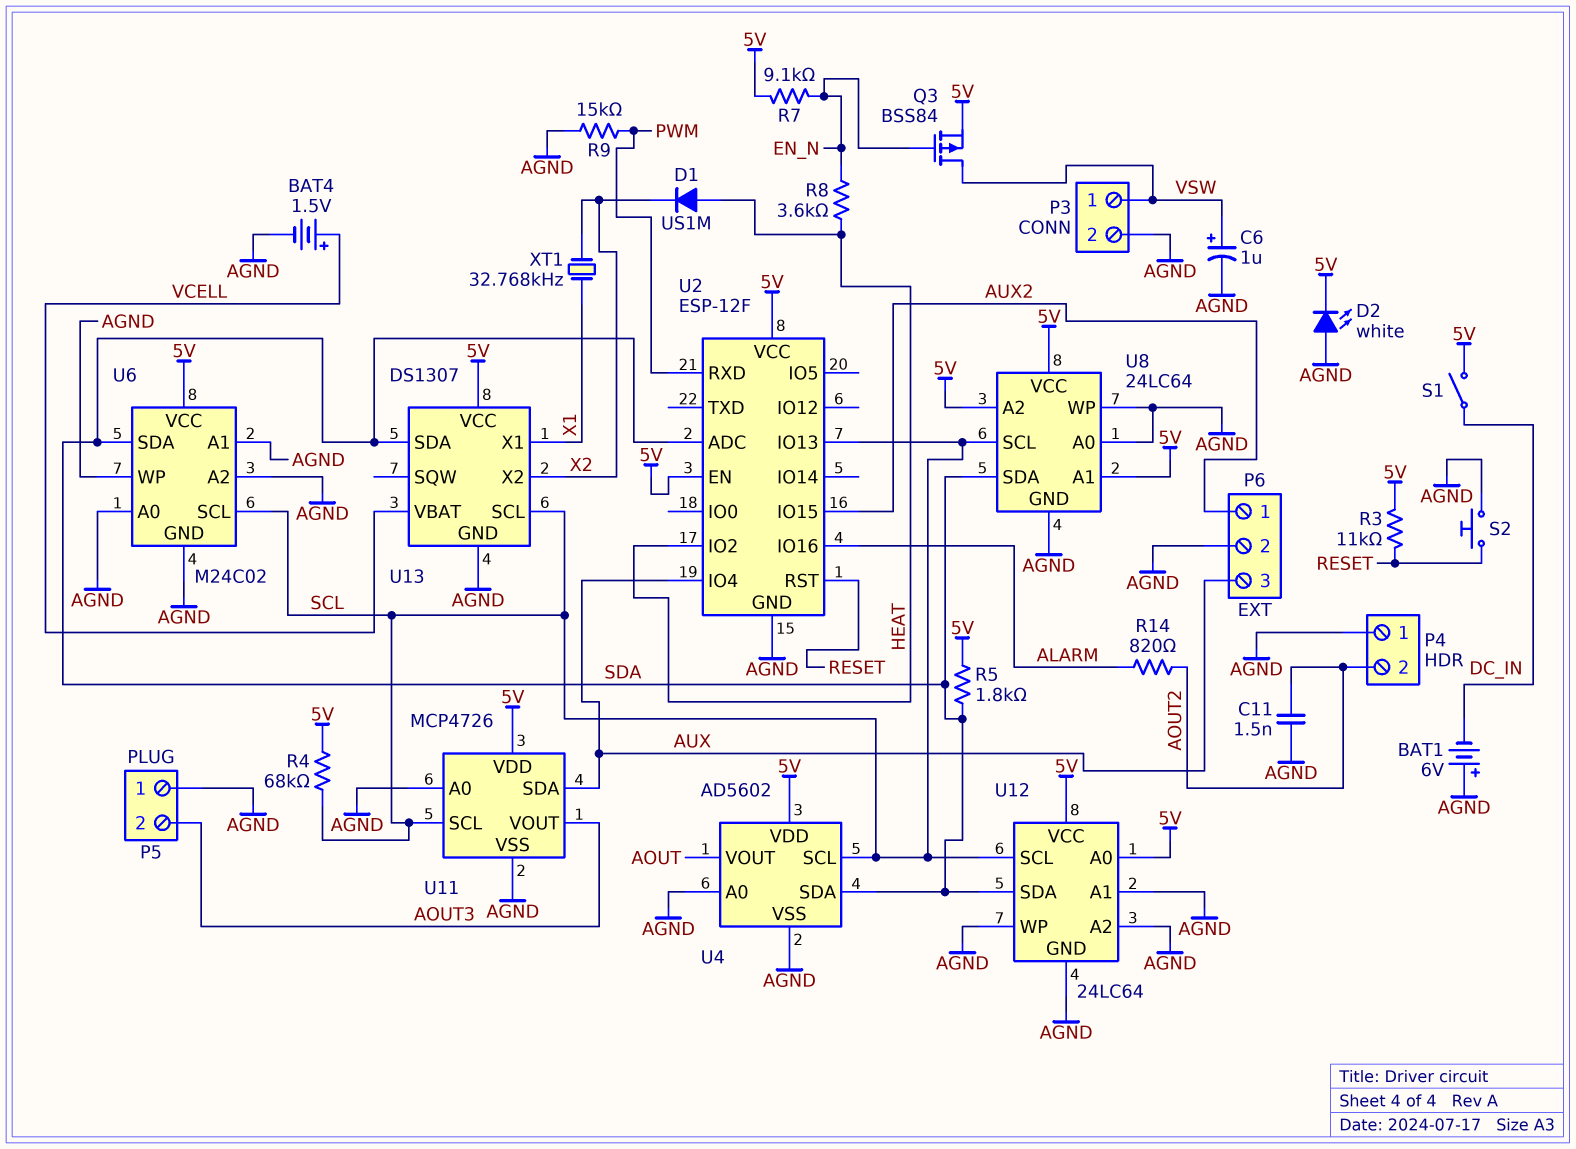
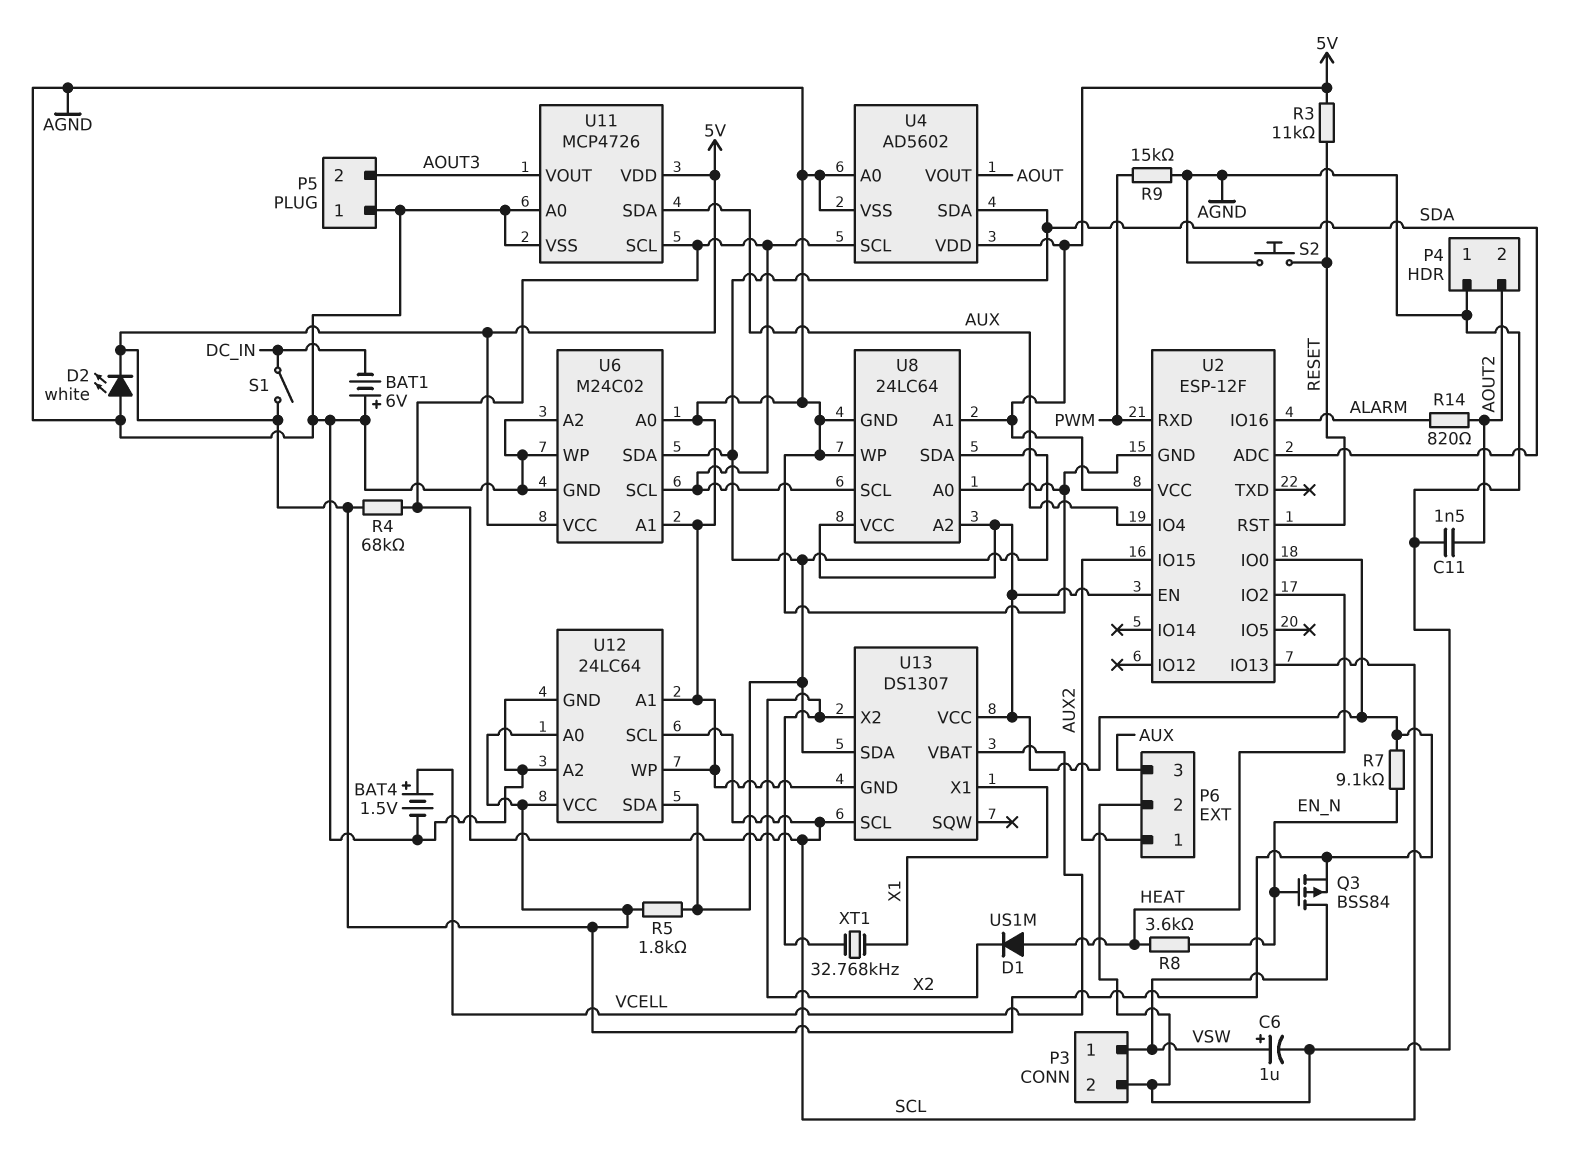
U2 pin IO0: none -> 5V

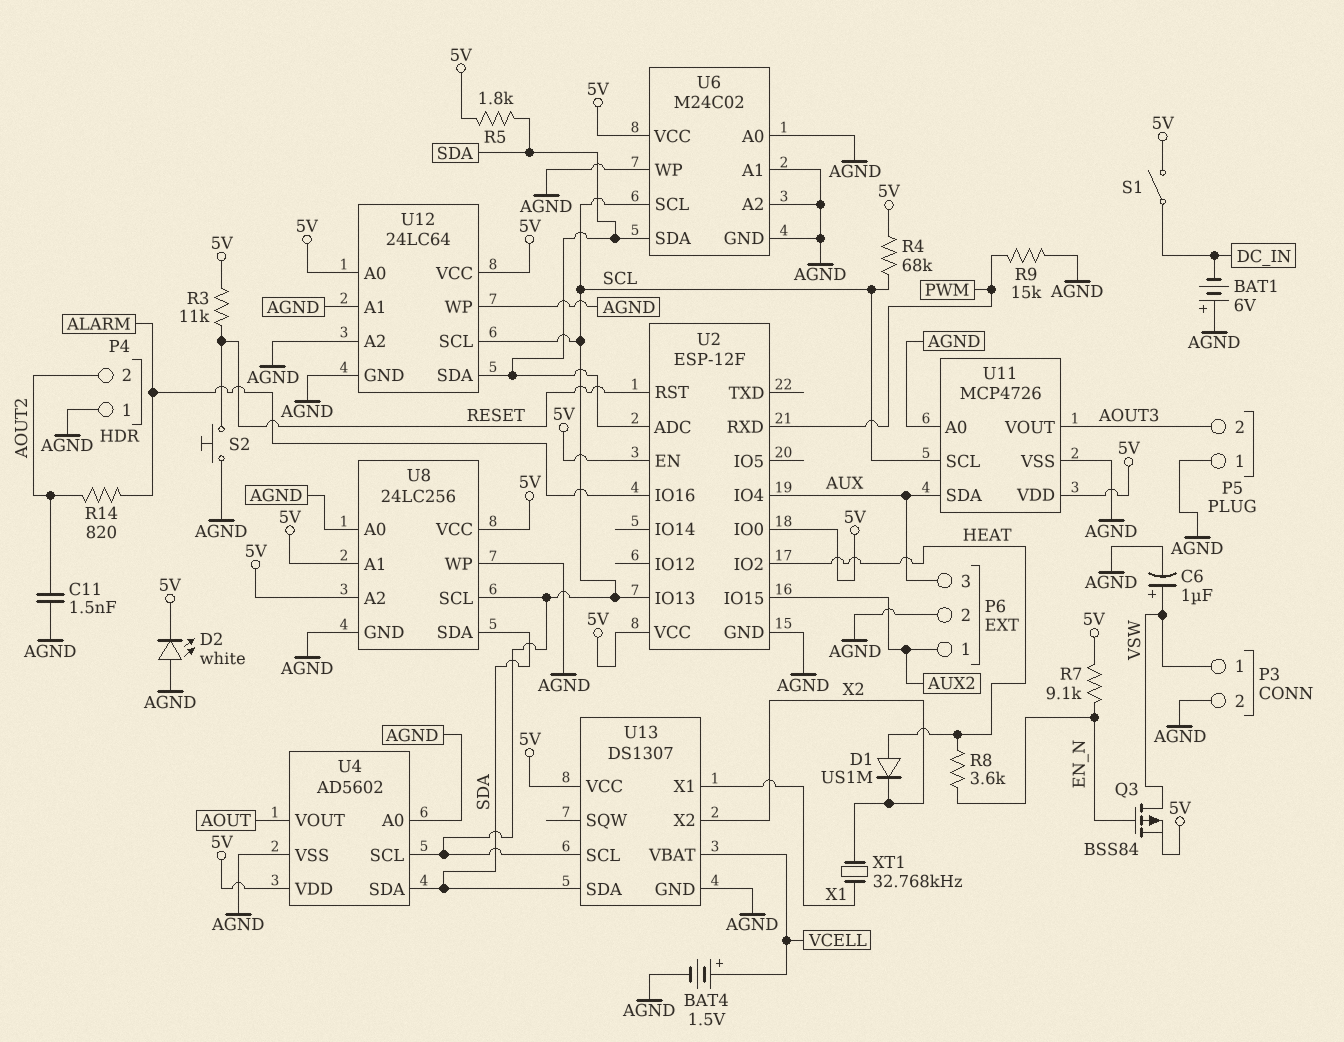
U8: 24LC64 -> 24LC256

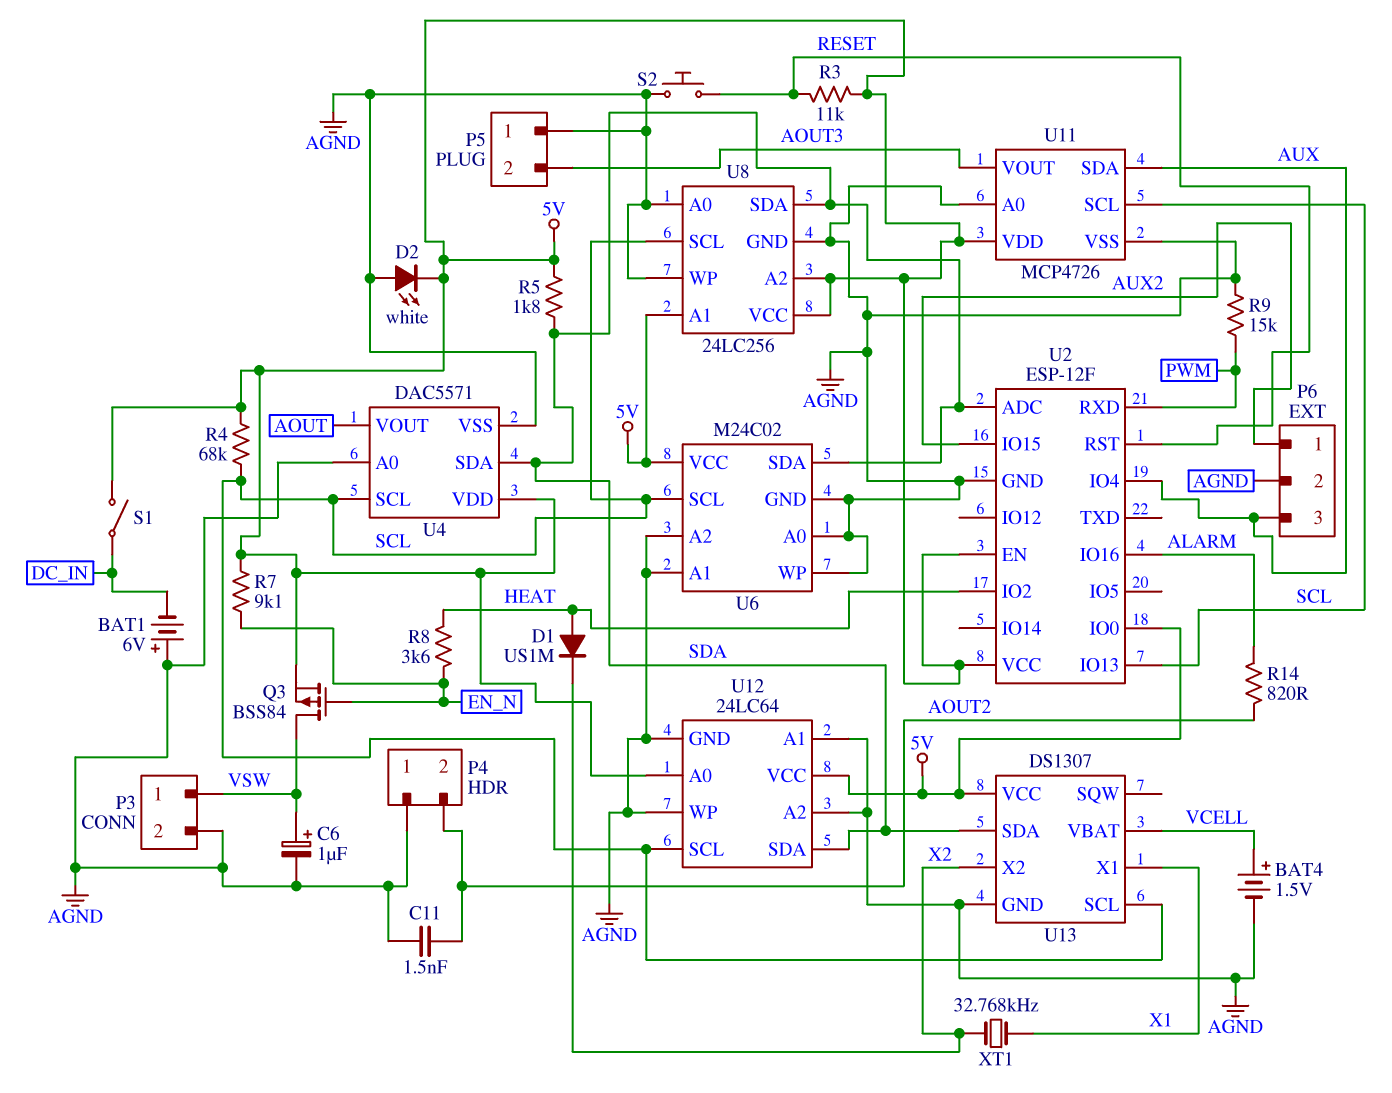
U4: AD5602 -> DAC5571

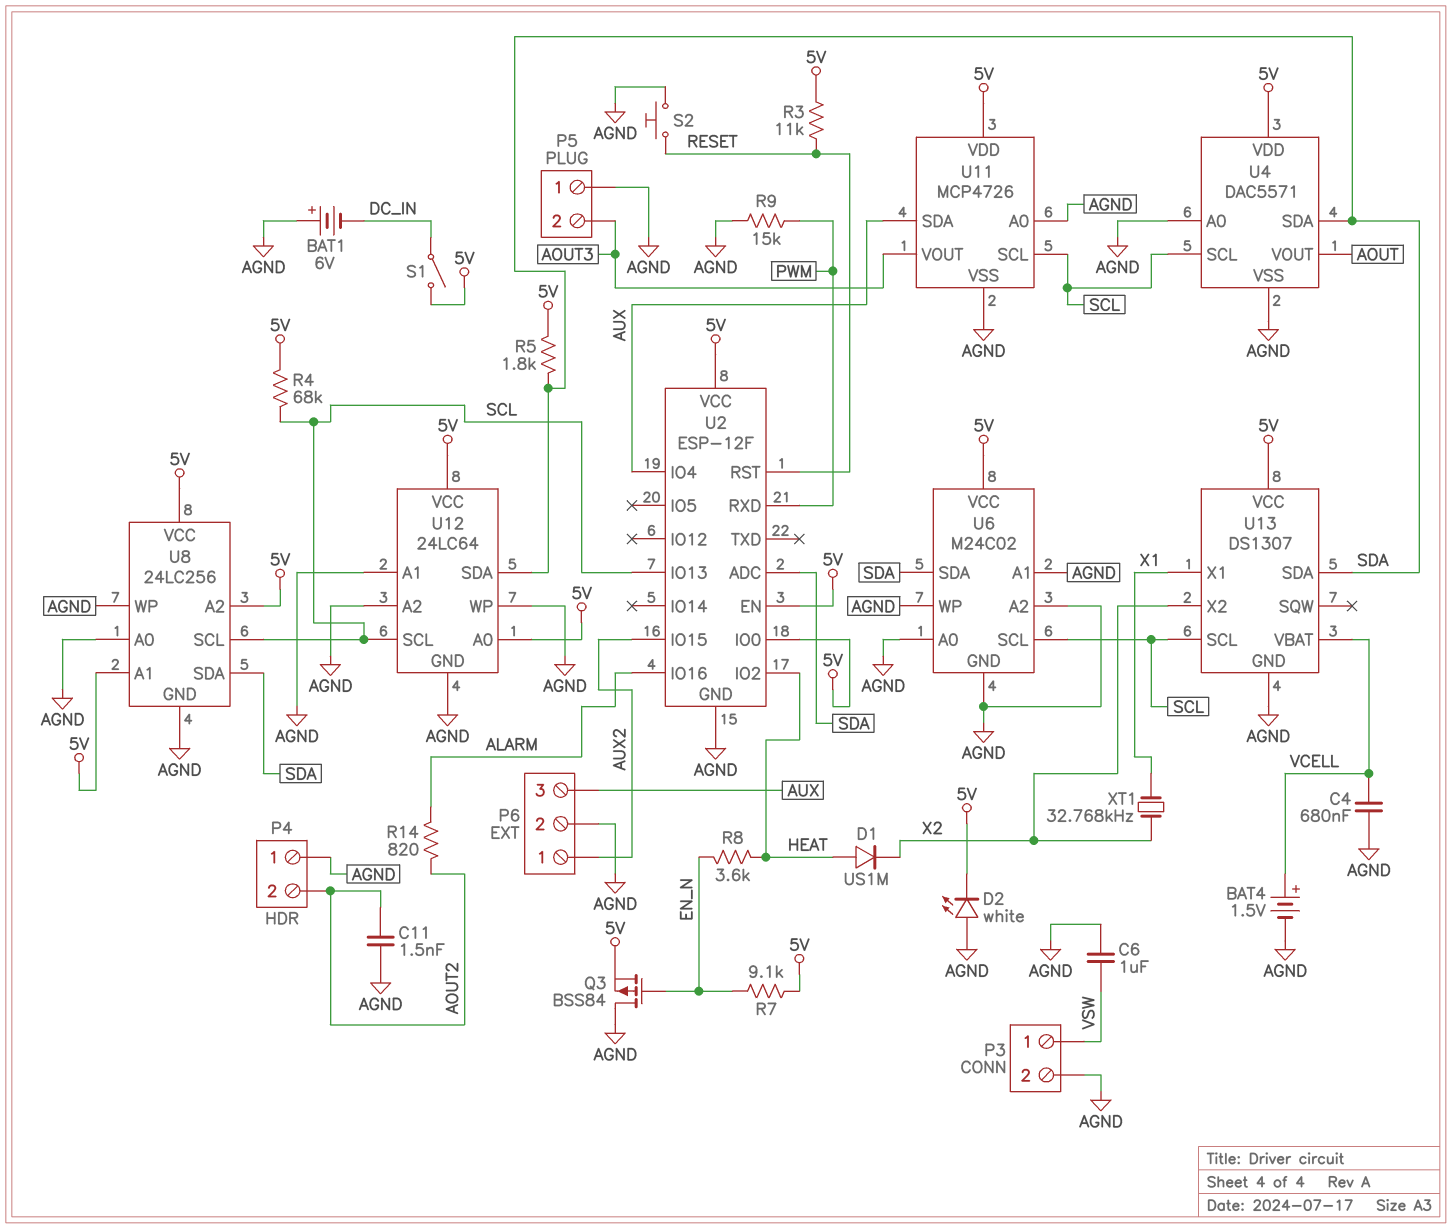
C4: none -> 680nF (AGND, VCELL)
C6: 1uF (plus VSW, minus AGND) -> 1uF (AGND, VSW)
Q3: PMOS BSS84 (G EN_N, D VSW, S 5V) -> PMOS BSS84 (G EN_N, D AGND, S 5V)

